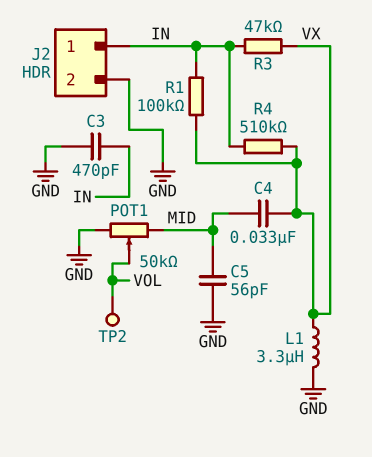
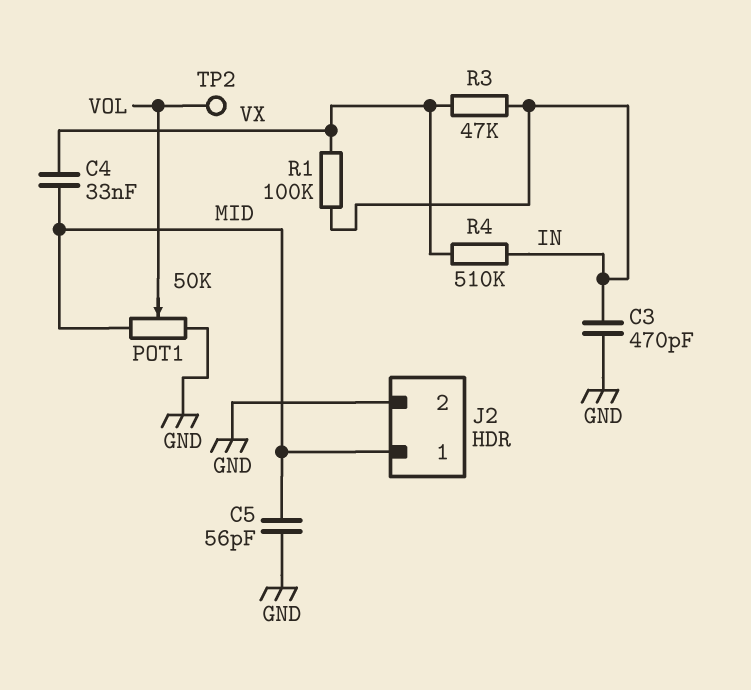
J2 pin 1: IN -> MID
L1: 3.3uH (GND, VX) -> none

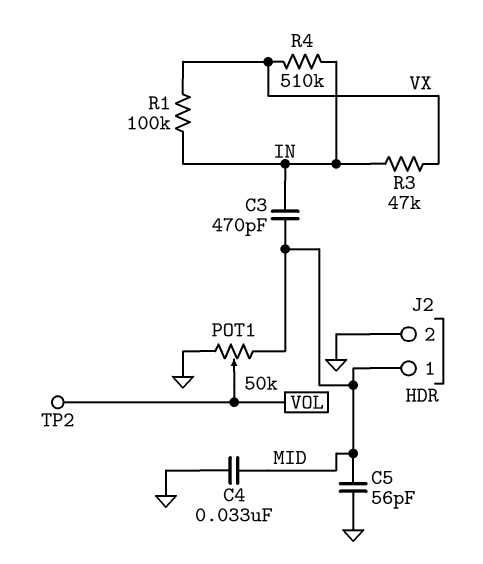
C3: 470pF (GND, IN) -> 470pF (IN, MID)
C4: 33nF (MID, VX) -> 33nF (GND, MID)

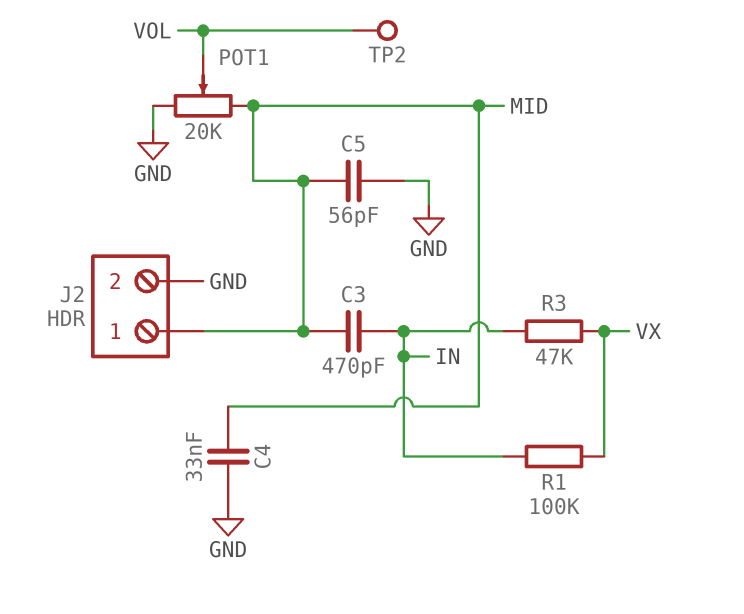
POT1: 50k (GND, MID, wiper VOL) -> 20k (GND, MID, wiper VOL)
R4: 510k (IN, VX) -> none

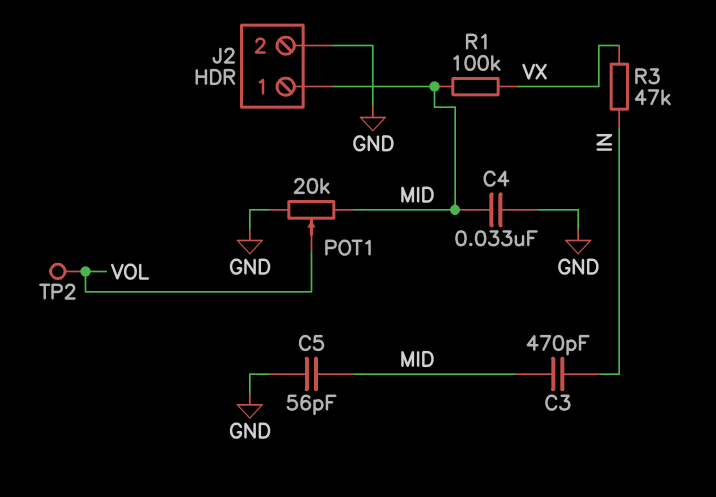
R1: 100k (IN, VX) -> 100k (MID, VX)

